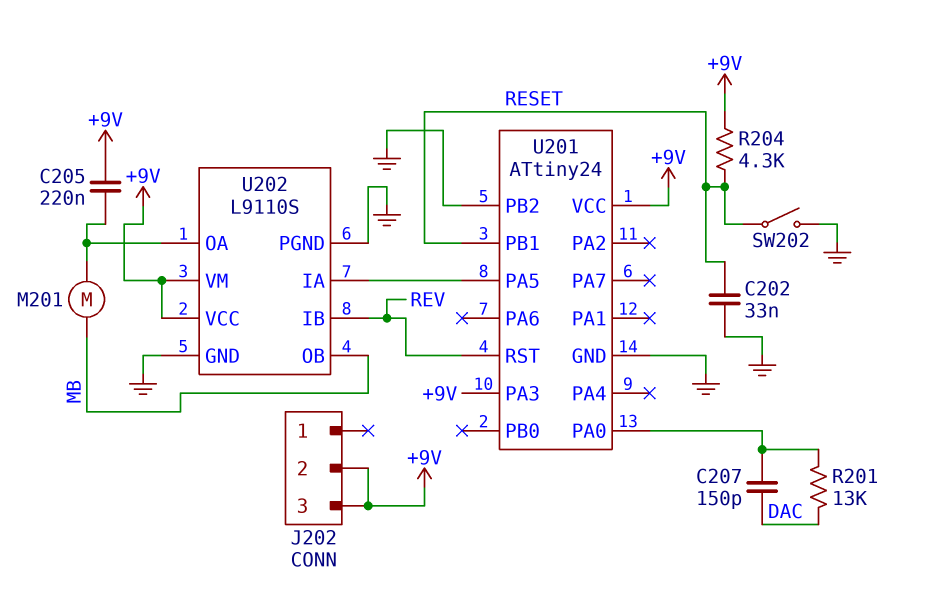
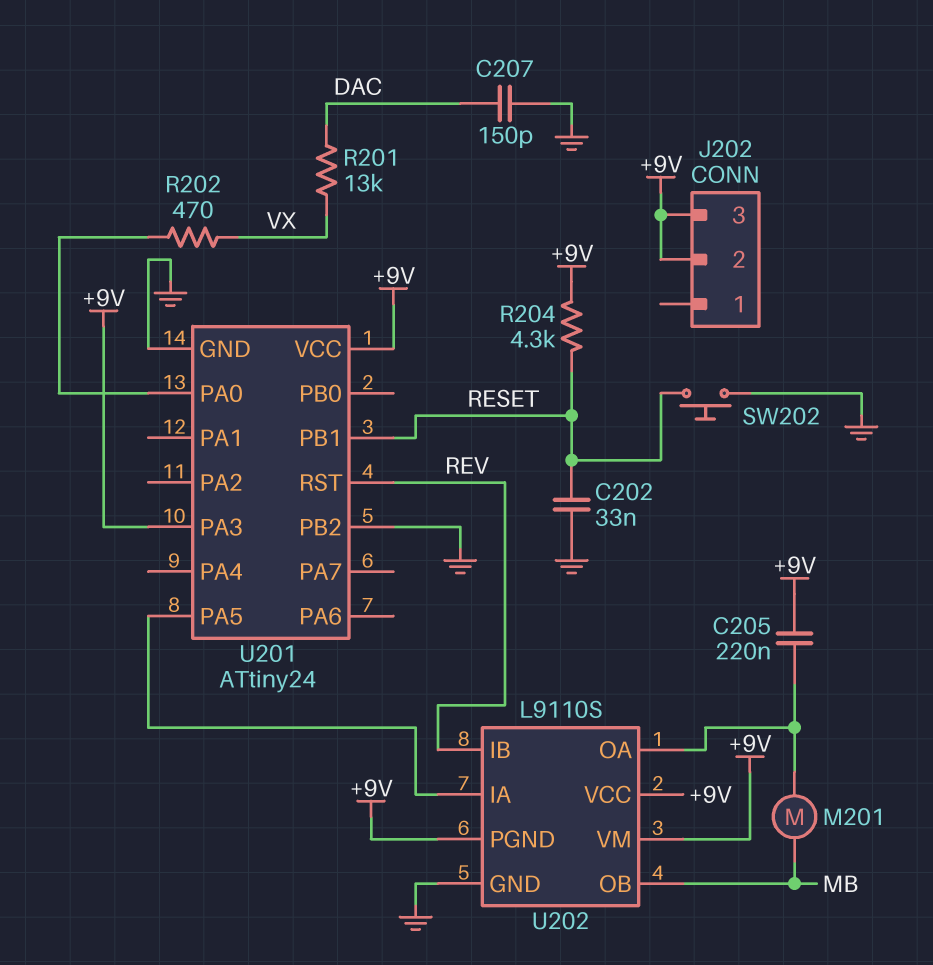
C207: 150pF (DAC, U201/PA0) -> 150pF (DAC, GND)
R201: 13k (DAC, U201/PA0) -> 13k (DAC, VX)
R202: none -> 470 (U201/PA0, VX)
SW202: switch (GND, RESET) -> button (GND, RESET)
U202 pin PGND: GND -> +9V

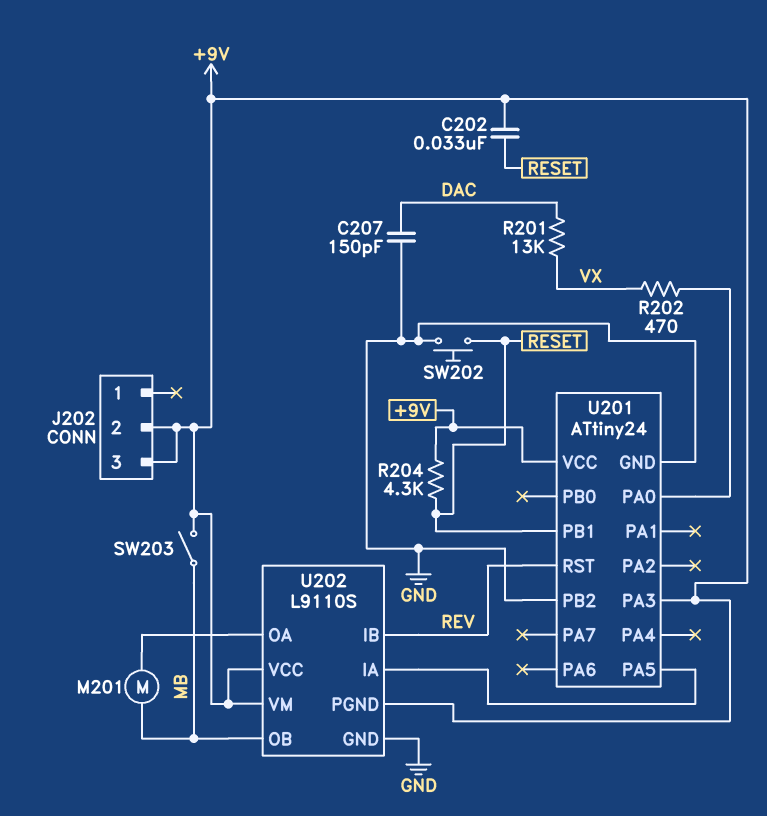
C202: 33nF (GND, RESET) -> 33nF (+9V, RESET)
C205: 220nF (+9V, U202/OA) -> none
SW203: none -> switch (+9V, MB)

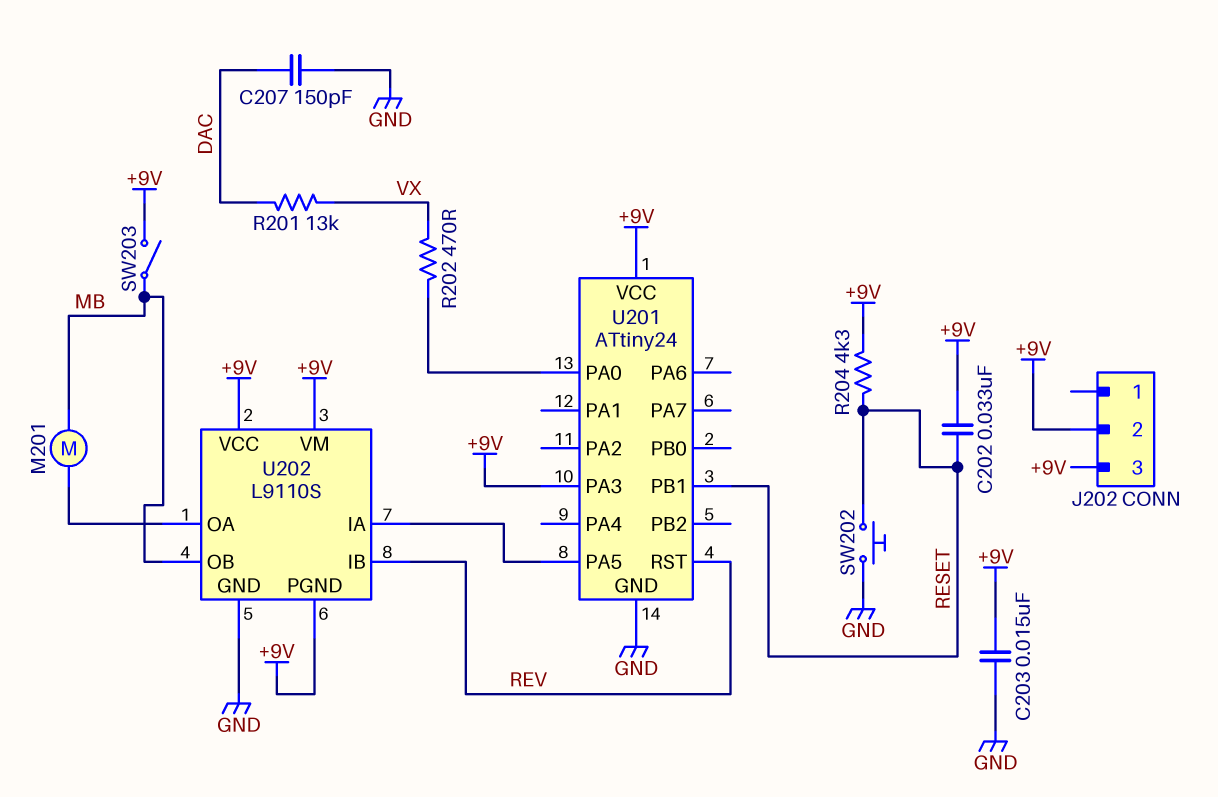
C203: none -> 15nF (+9V, GND)
U201 pin PB2: GND -> none

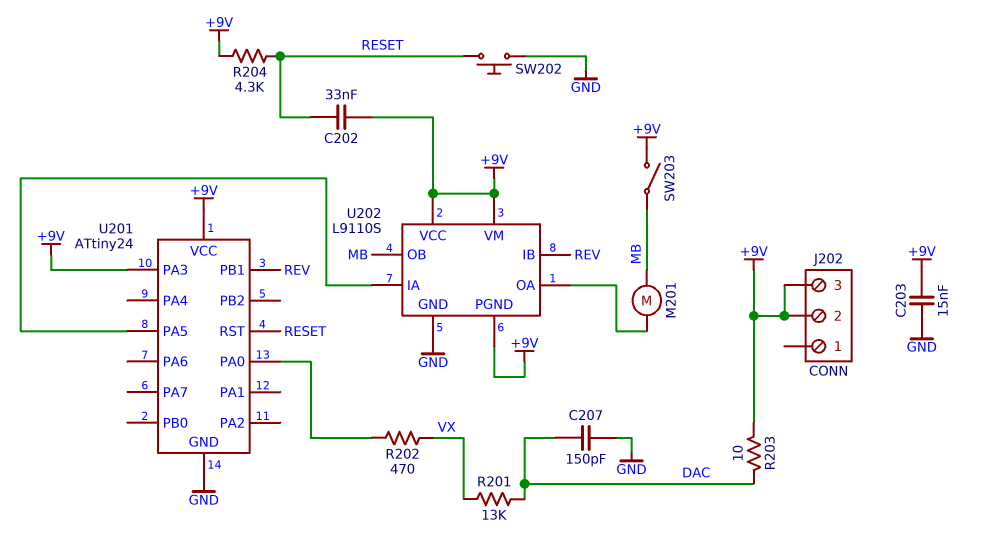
R203: none -> 10 (+9V, DAC)
U201 pin PB1: RESET -> REV
U201 pin RST: REV -> RESET

